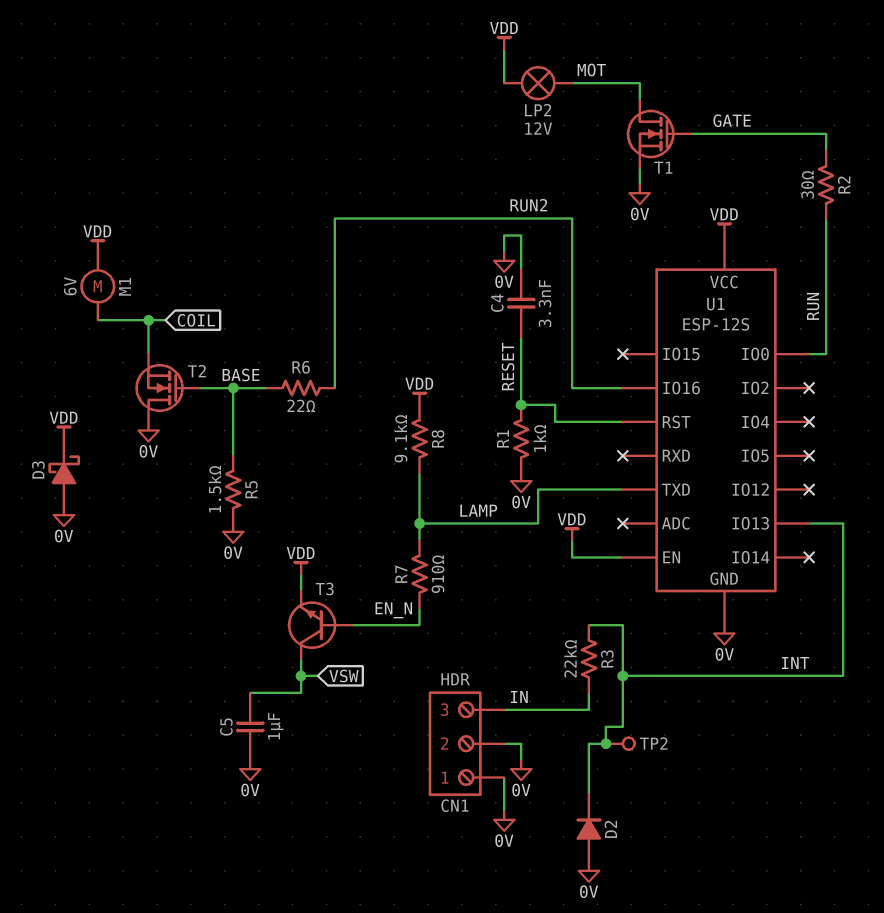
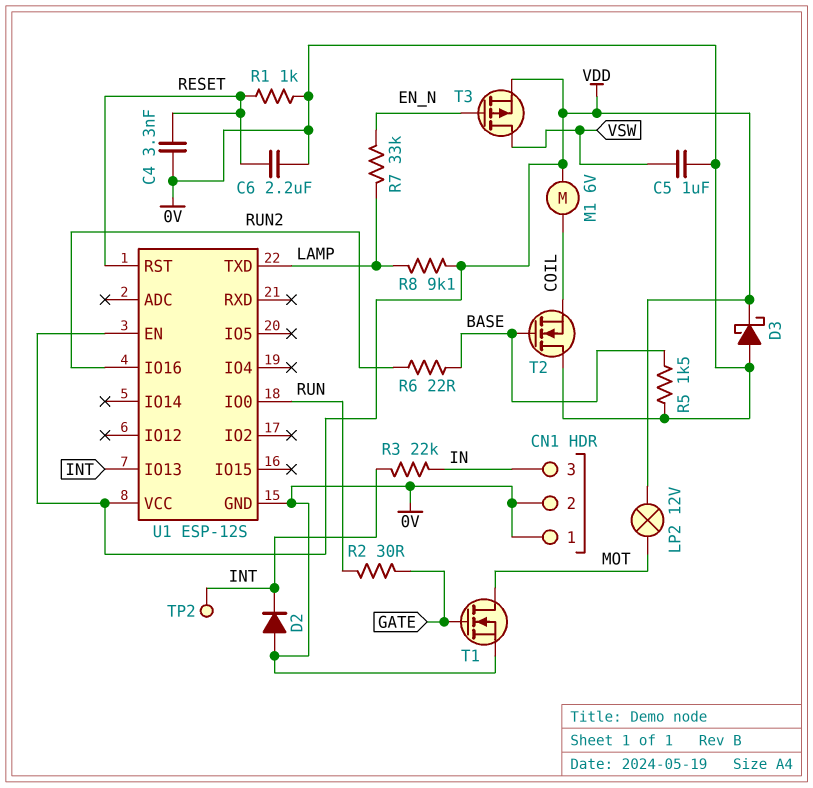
C6: none -> 2.2uF (0V, RESET)
R7: 910 (EN_N, LAMP) -> 33k (EN_N, LAMP)
T3: NPN (B EN_N, C VSW, E VDD) -> PMOS (G EN_N, D VSW, S VDD)

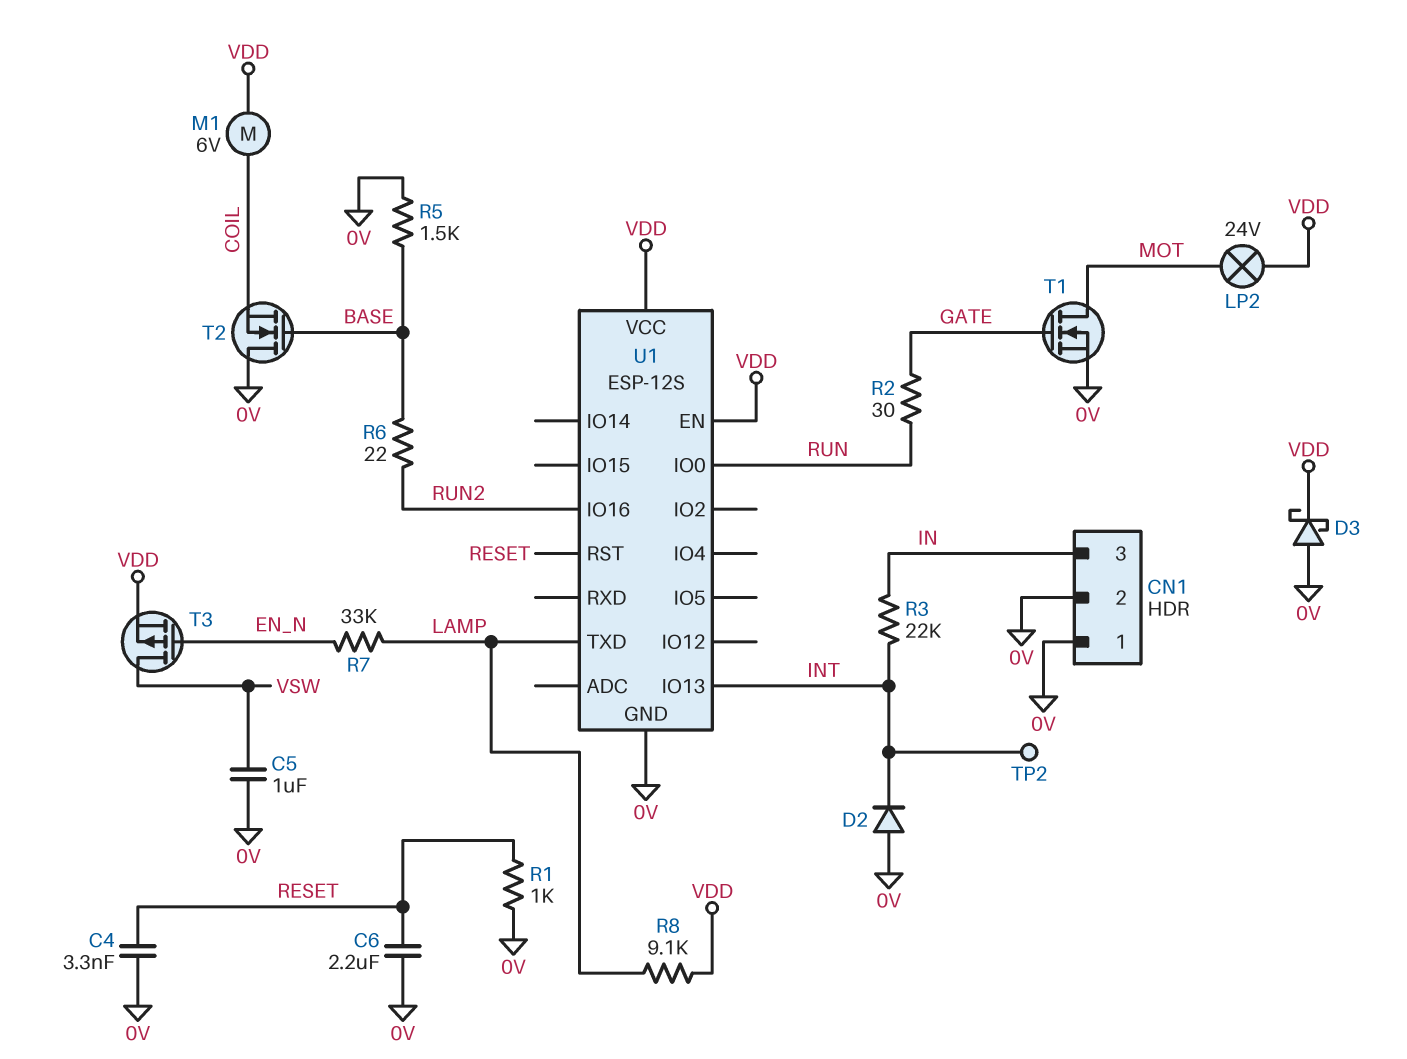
LP2: lamp 12V (MOT, VDD) -> lamp 24V (MOT, VDD)

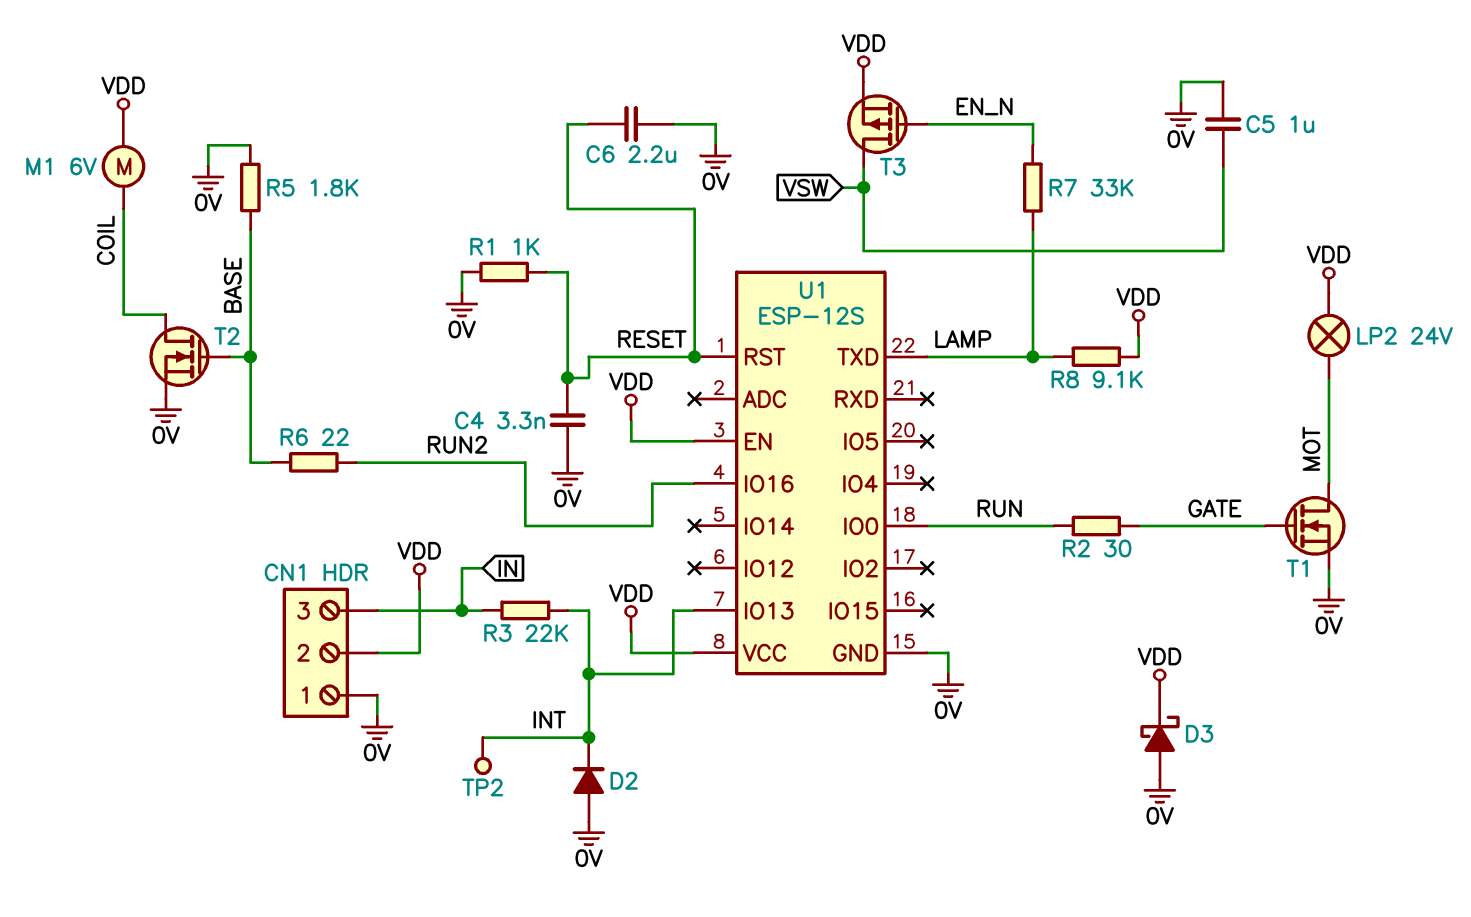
CN1 pin 2: 0V -> VDD
R5: 1.5k (0V, BASE) -> 1.8k (0V, BASE)
T2: NMOS (G BASE, D 0V, S COIL) -> NMOS (G BASE, D COIL, S 0V)

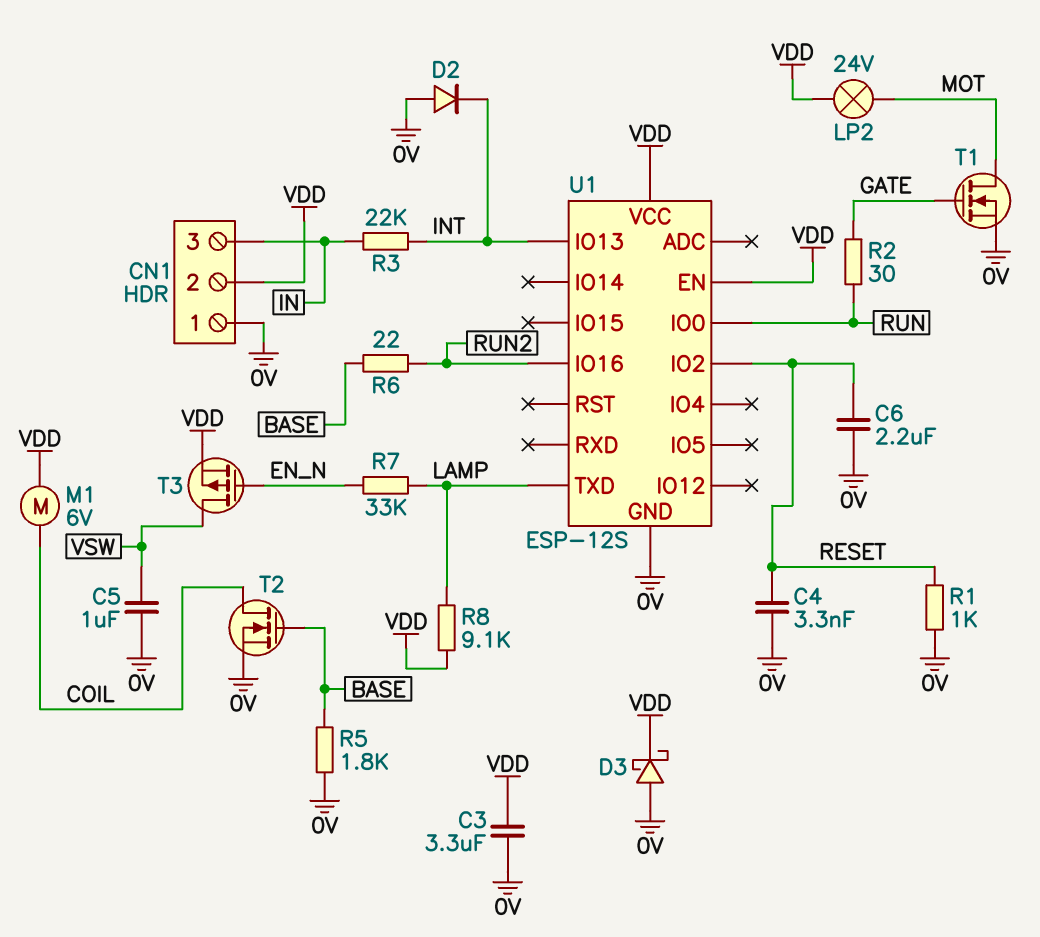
C3: none -> 3.3uF (0V, VDD)
TP2: test point (INT) -> none
U1 pin IO2: none -> RESET
U1 pin RST: RESET -> none

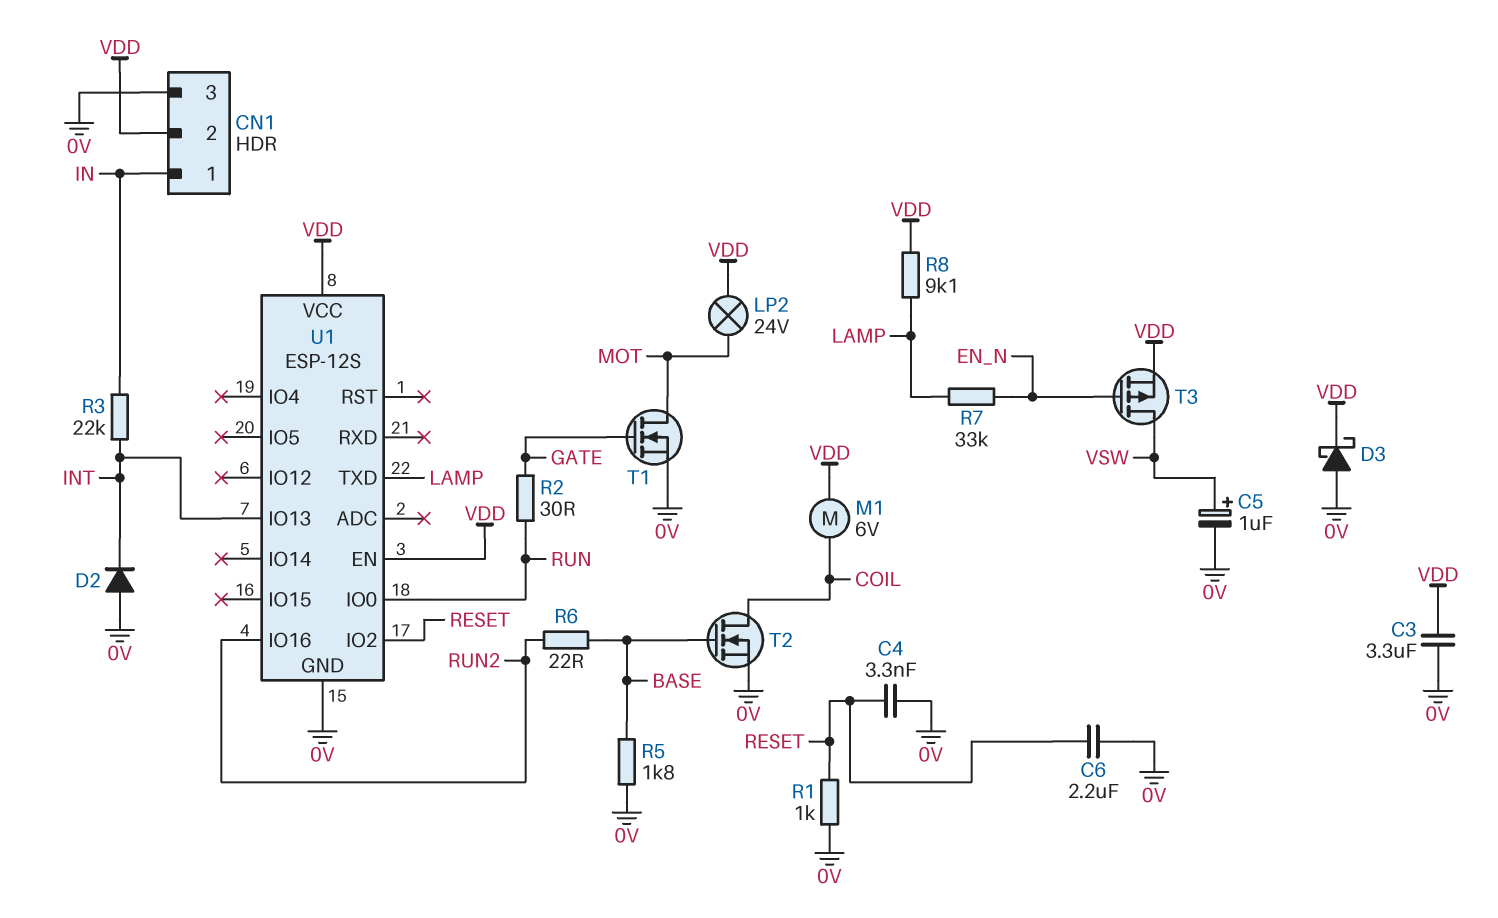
C5: 1uF (0V, VSW) -> 1uF (plus VSW, minus 0V)
CN1 pin 1: 0V -> IN
CN1 pin 3: IN -> 0V

